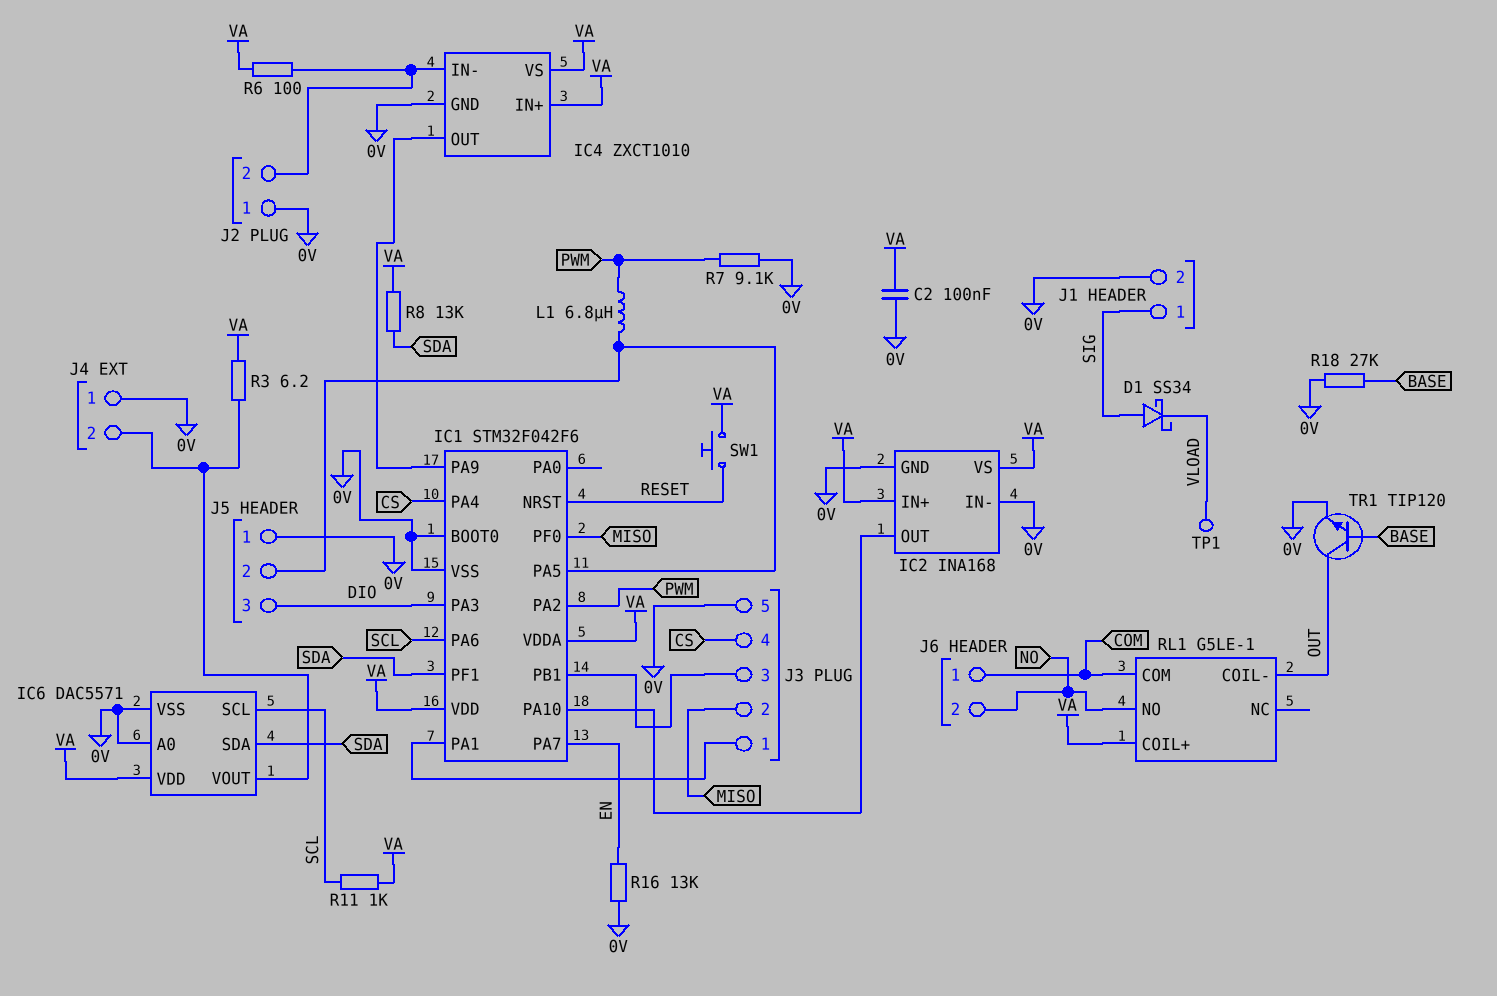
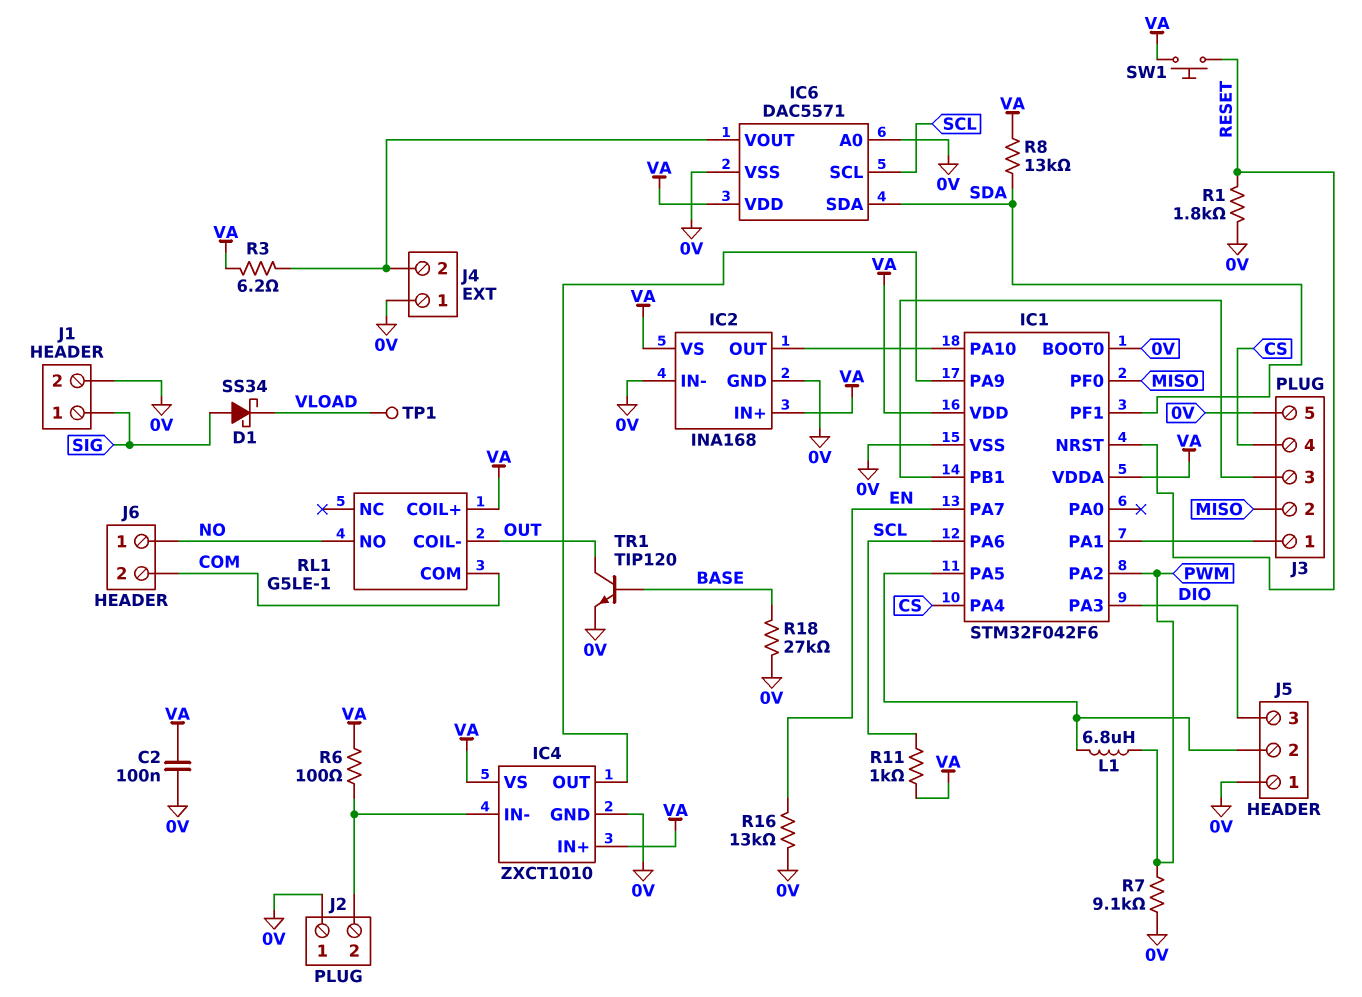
J6 pin 1: COM -> NO
J6 pin 2: NO -> COM
R1: none -> 1.8k (0V, RESET)

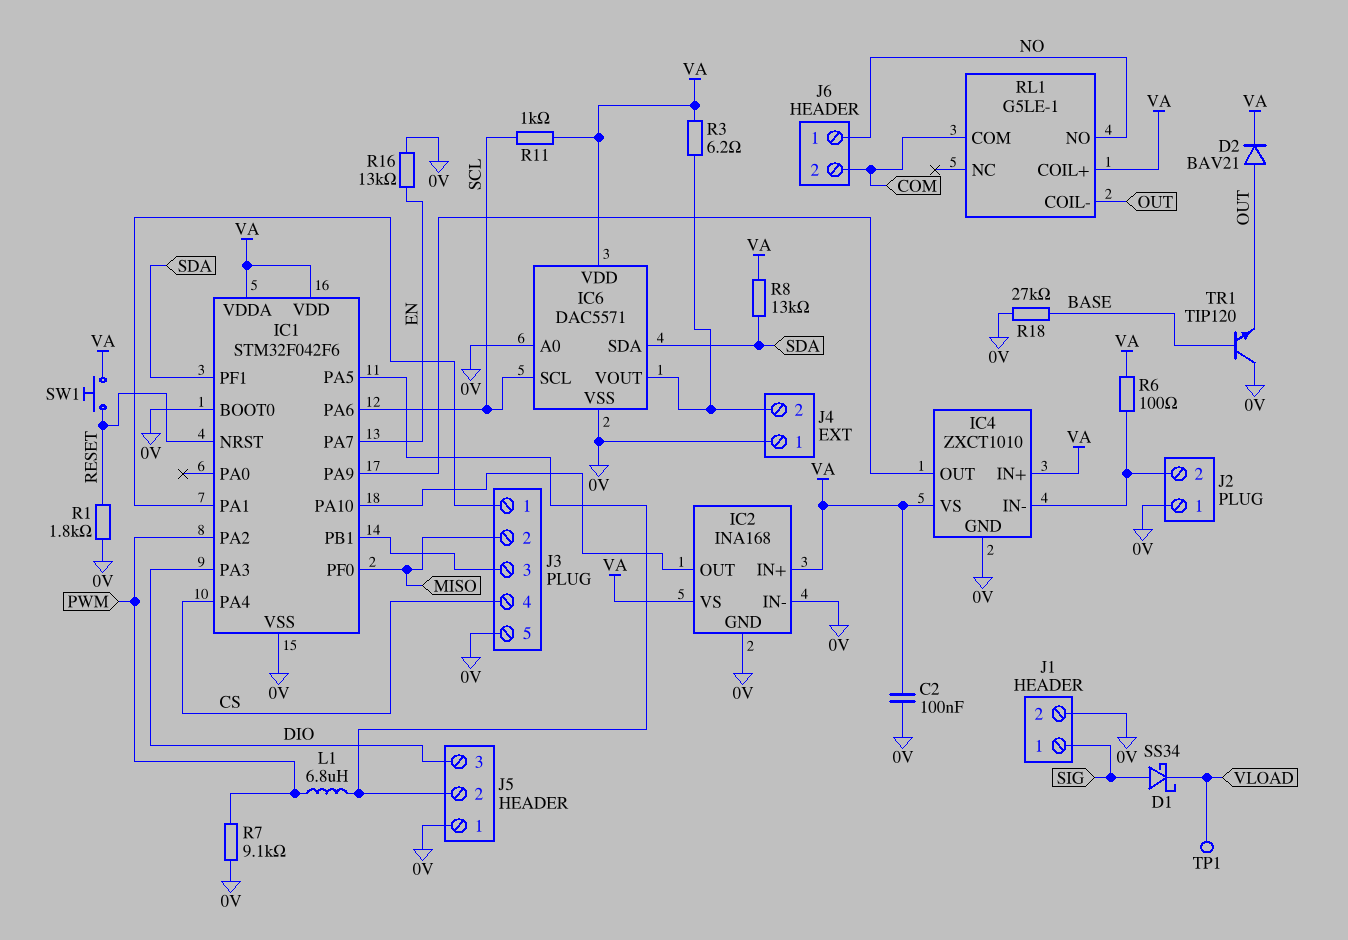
D2: none -> diode BAV21 (A OUT, K VA)
TR1: NPN TIP120 (B BASE, C OUT, E 0V) -> NPN TIP120 (B BASE, C 0V, E OUT)

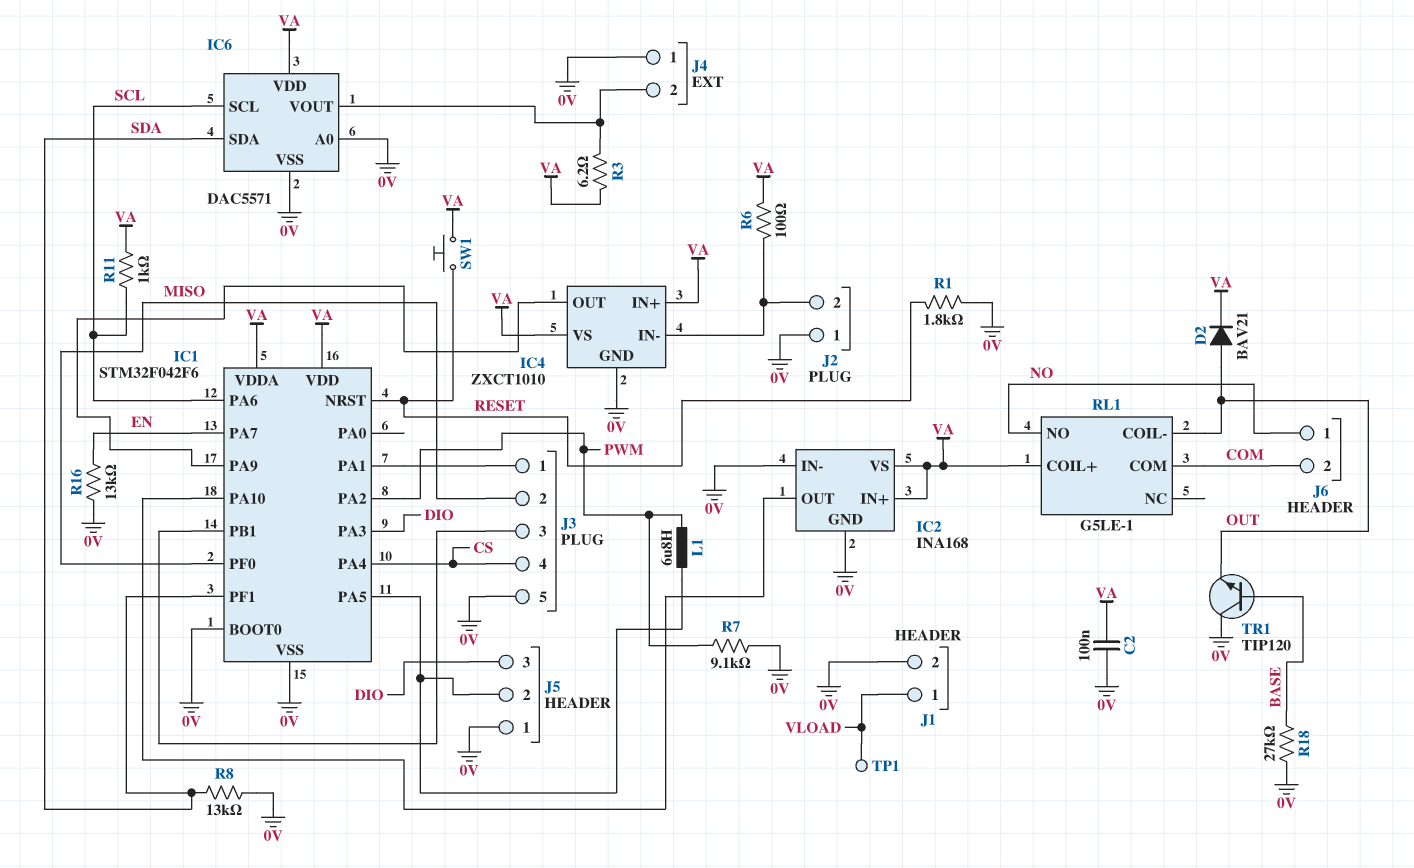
D1: schottky SS34 (A SIG, K VLOAD) -> none
J1 pin 1: SIG -> VLOAD
R8: 13k (SDA, VA) -> 13k (0V, SDA)

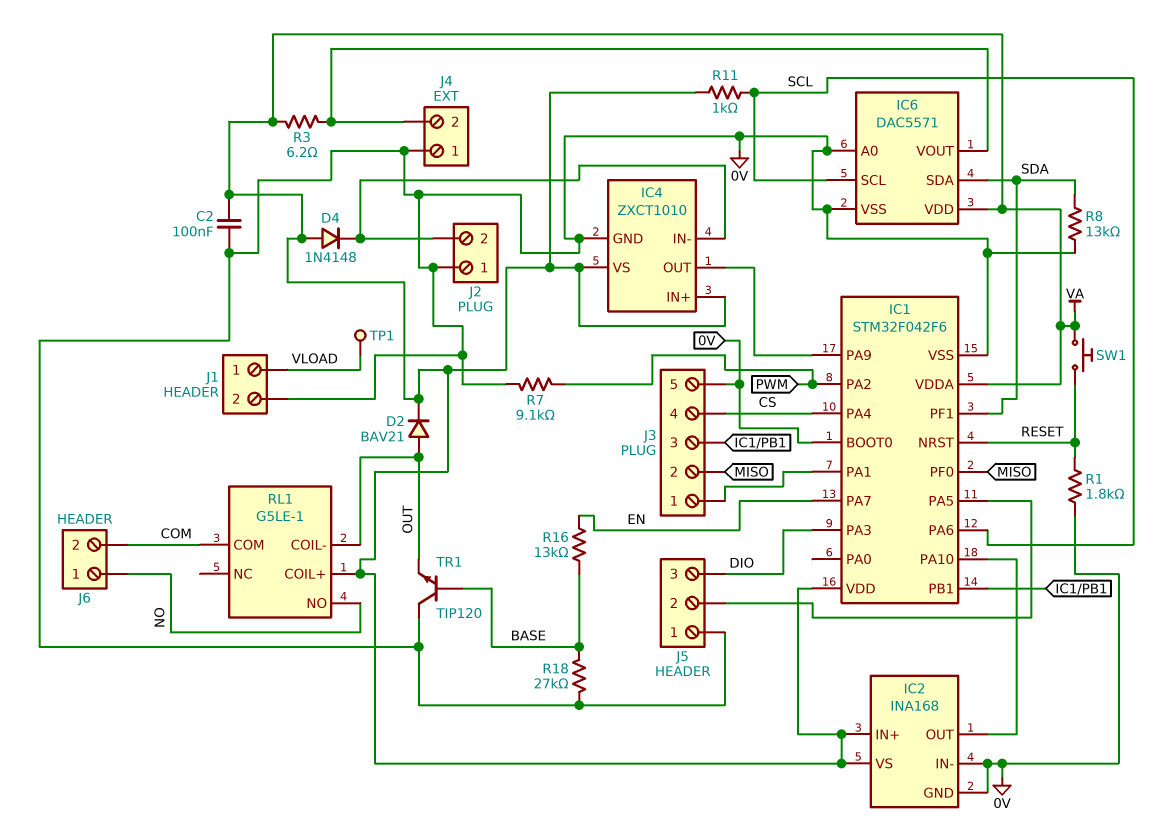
D4: none -> diode 1N4148 (A VA, K IC4/IN-)
L1: 6.8uH (IC1/PA5, PWM) -> none
R6: 100 (IC4/IN-, VA) -> none
R16: 13k (0V, EN) -> 13k (BASE, EN)

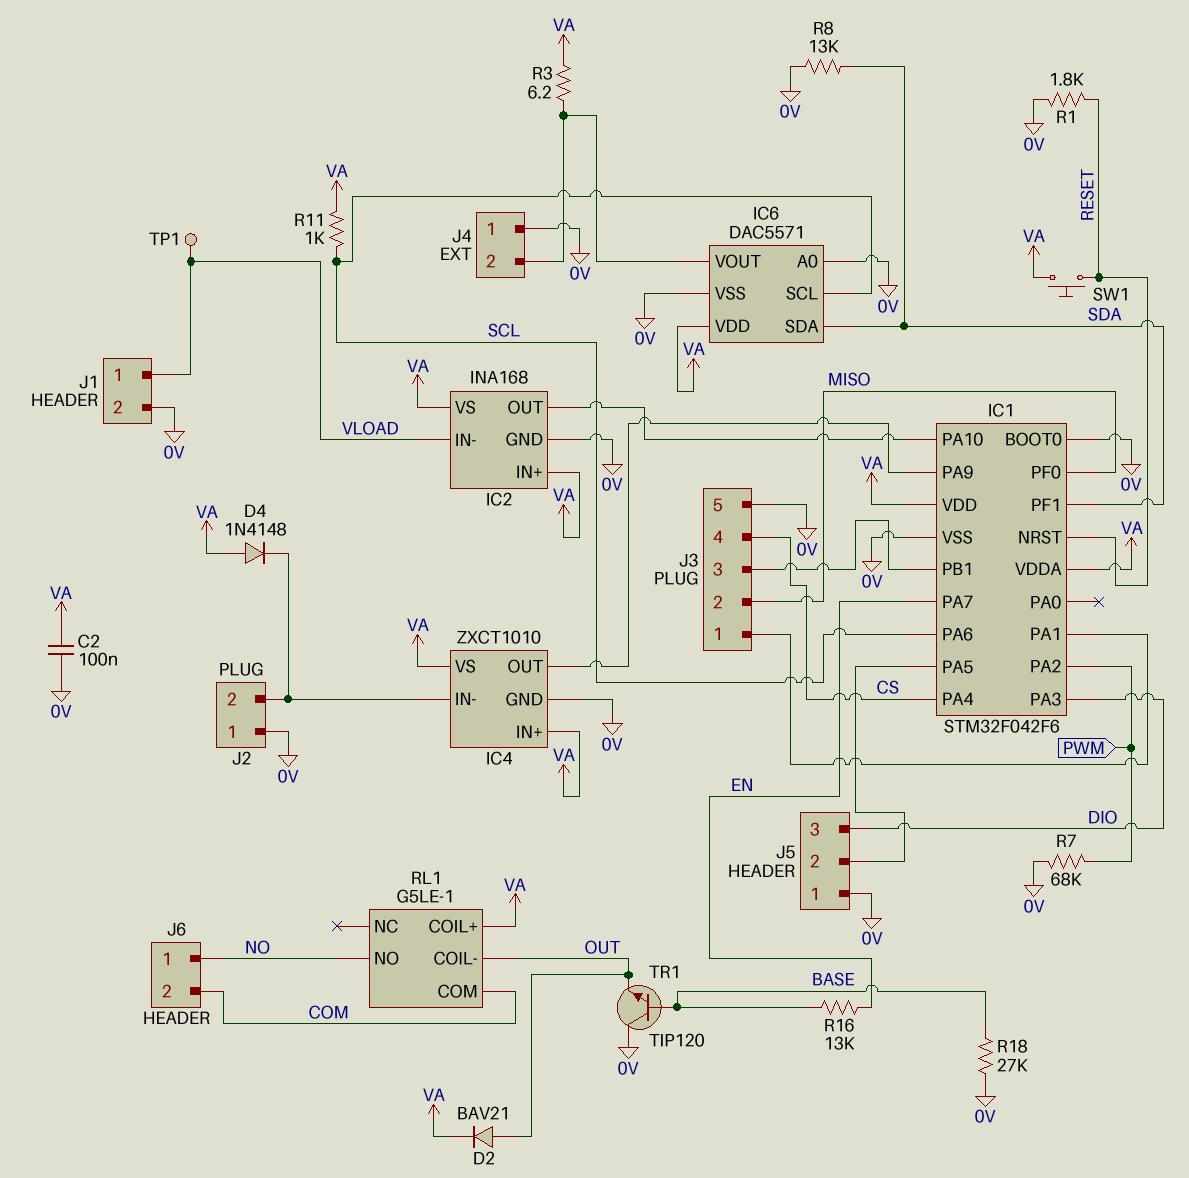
IC2 pin IN-: 0V -> VLOAD
R7: 9.1k (0V, PWM) -> 68k (0V, PWM)

